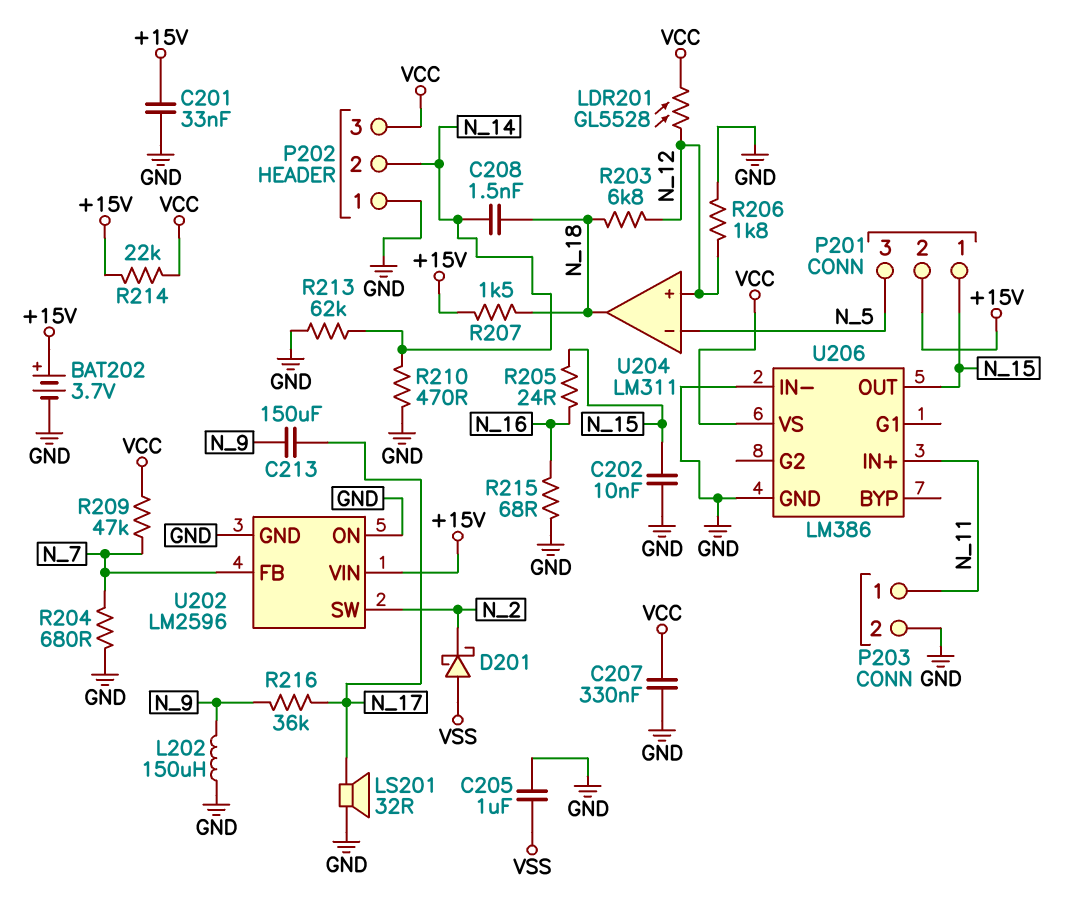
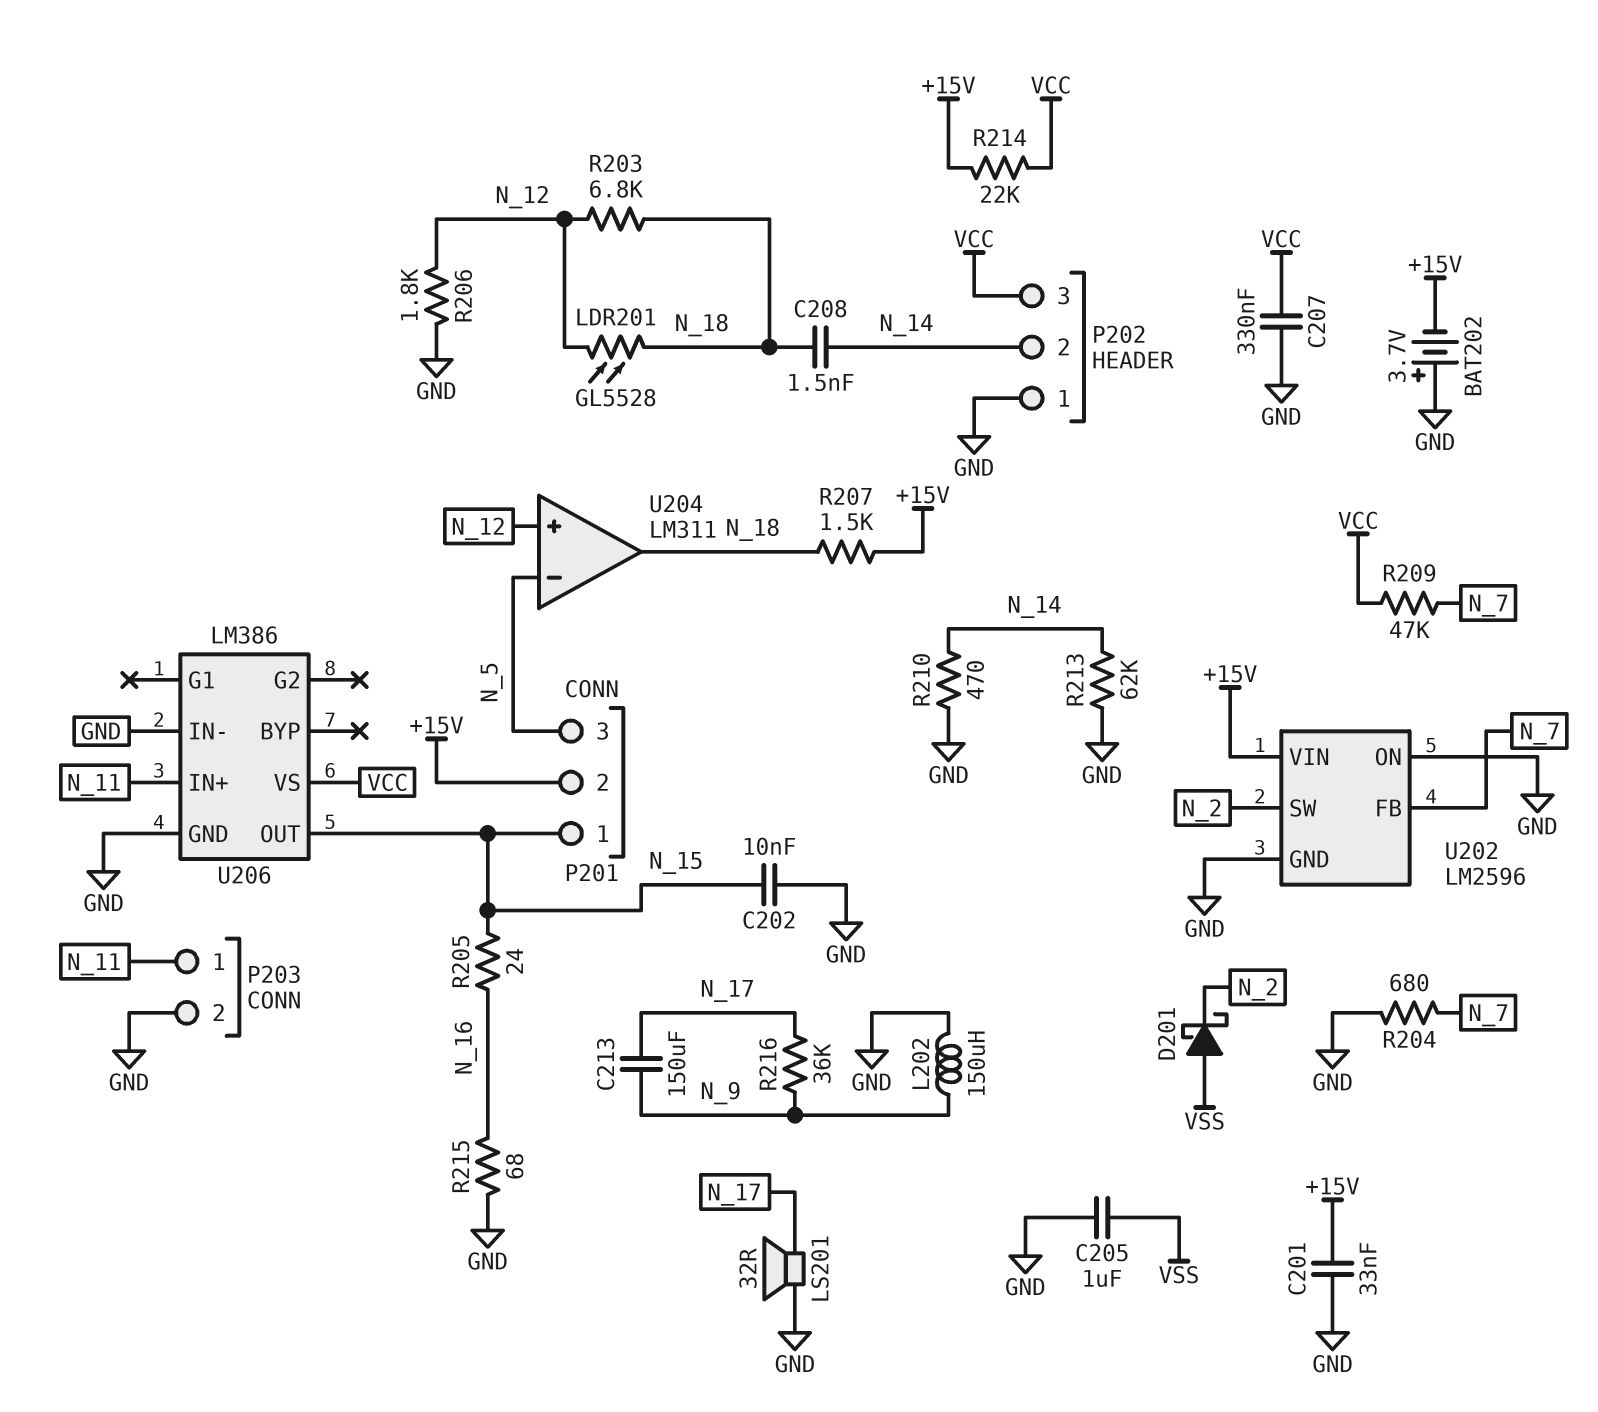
BAT202: 3.7V (plus +15V, minus GND) -> 3.7V (plus GND, minus +15V)
LDR201: GL5528 (N_12, VCC) -> GL5528 (N_12, N_18)

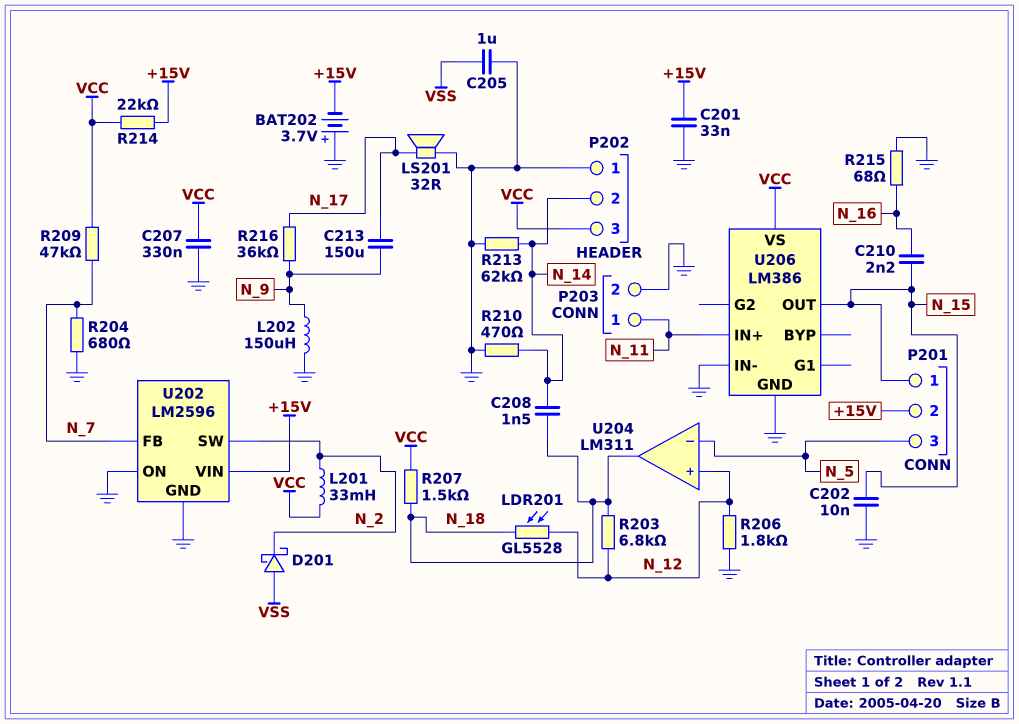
C210: none -> 2.2nF (N_15, N_16)
L201: none -> 33mH (N_2, VCC)
R205: 24 (N_15, N_16) -> none
R207: 1.5k (+15V, N_18) -> 1.5k (N_18, VCC)

